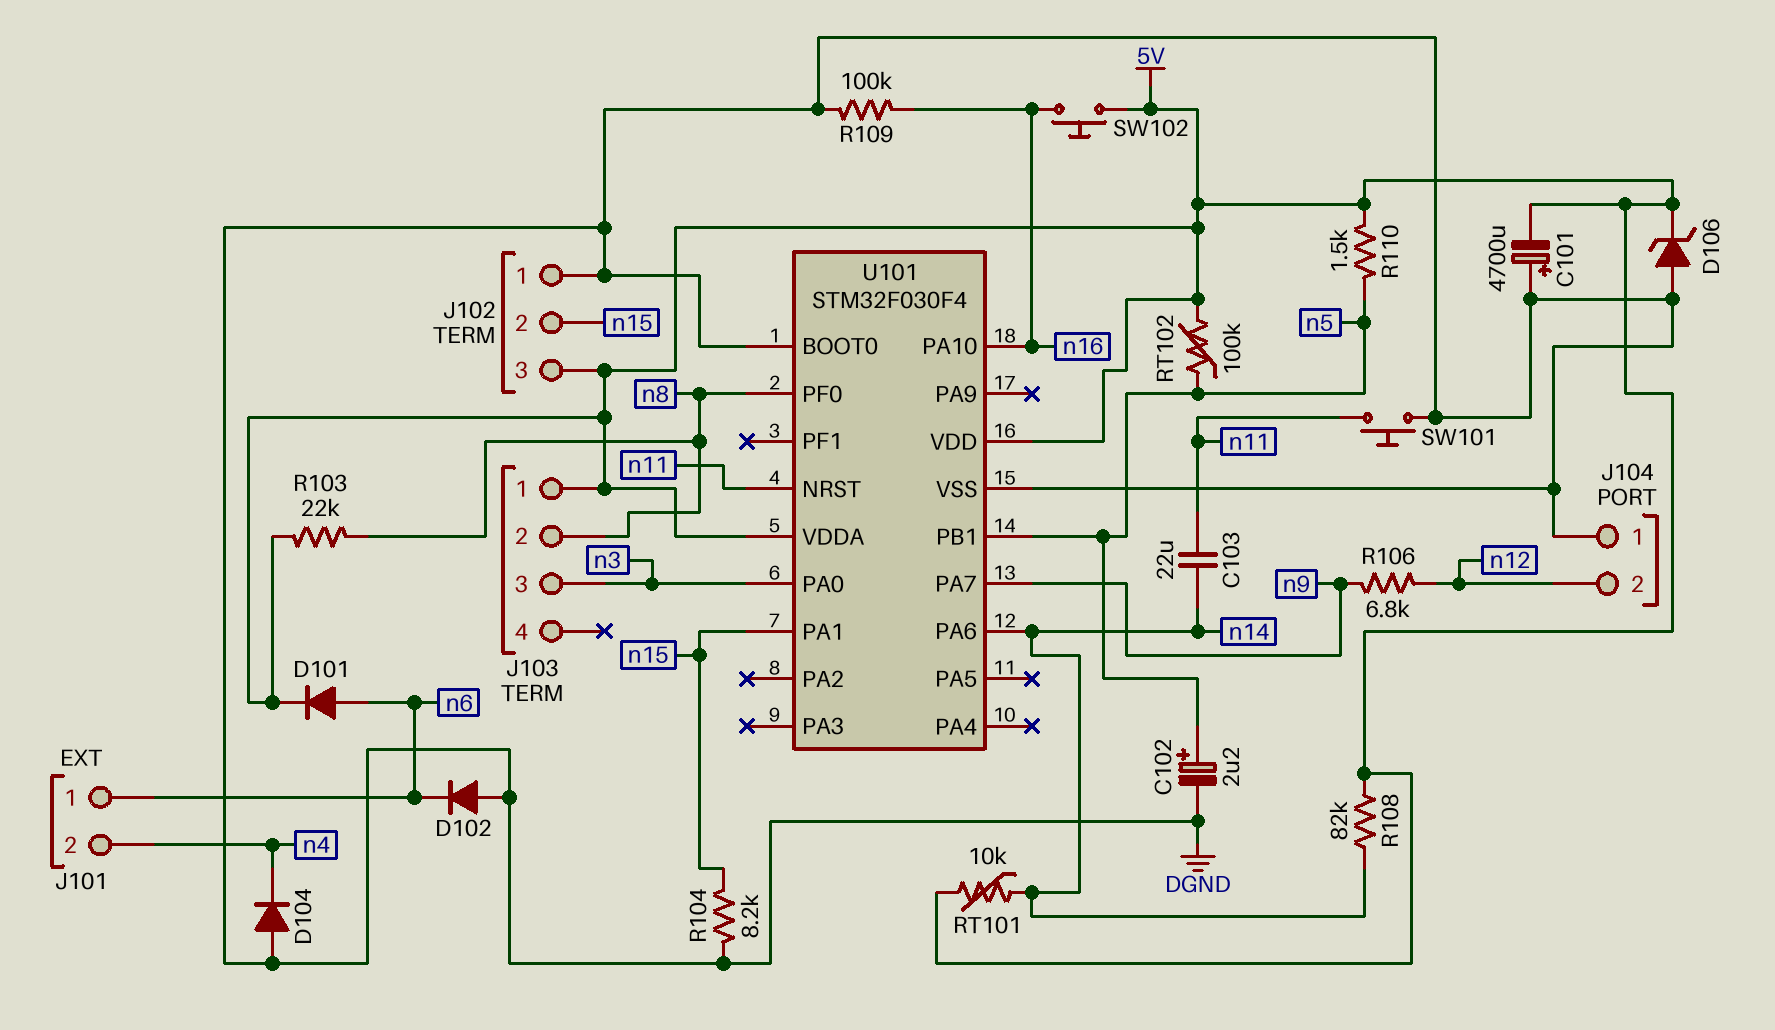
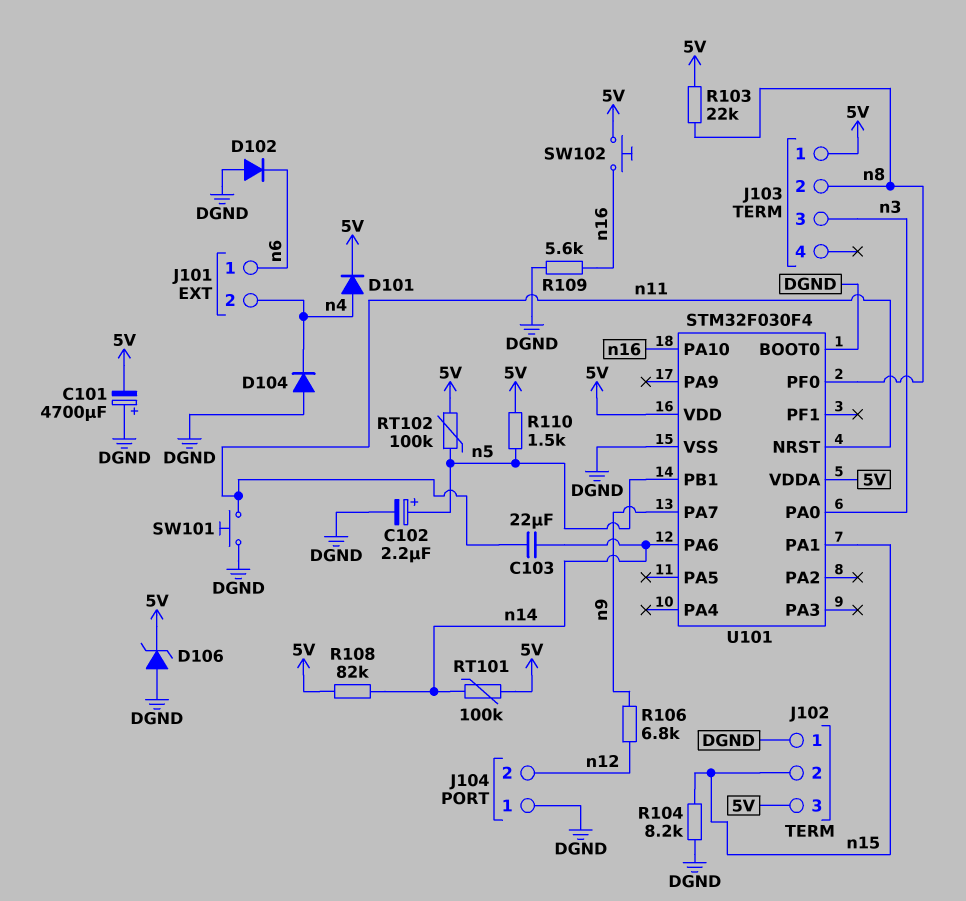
D101: diode (A n6, K 5V) -> diode (A n4, K 5V)
R109: 100k (DGND, n16) -> 5.6k (DGND, n16)
RT101: 10k (5V, n14) -> 100k (5V, n14)

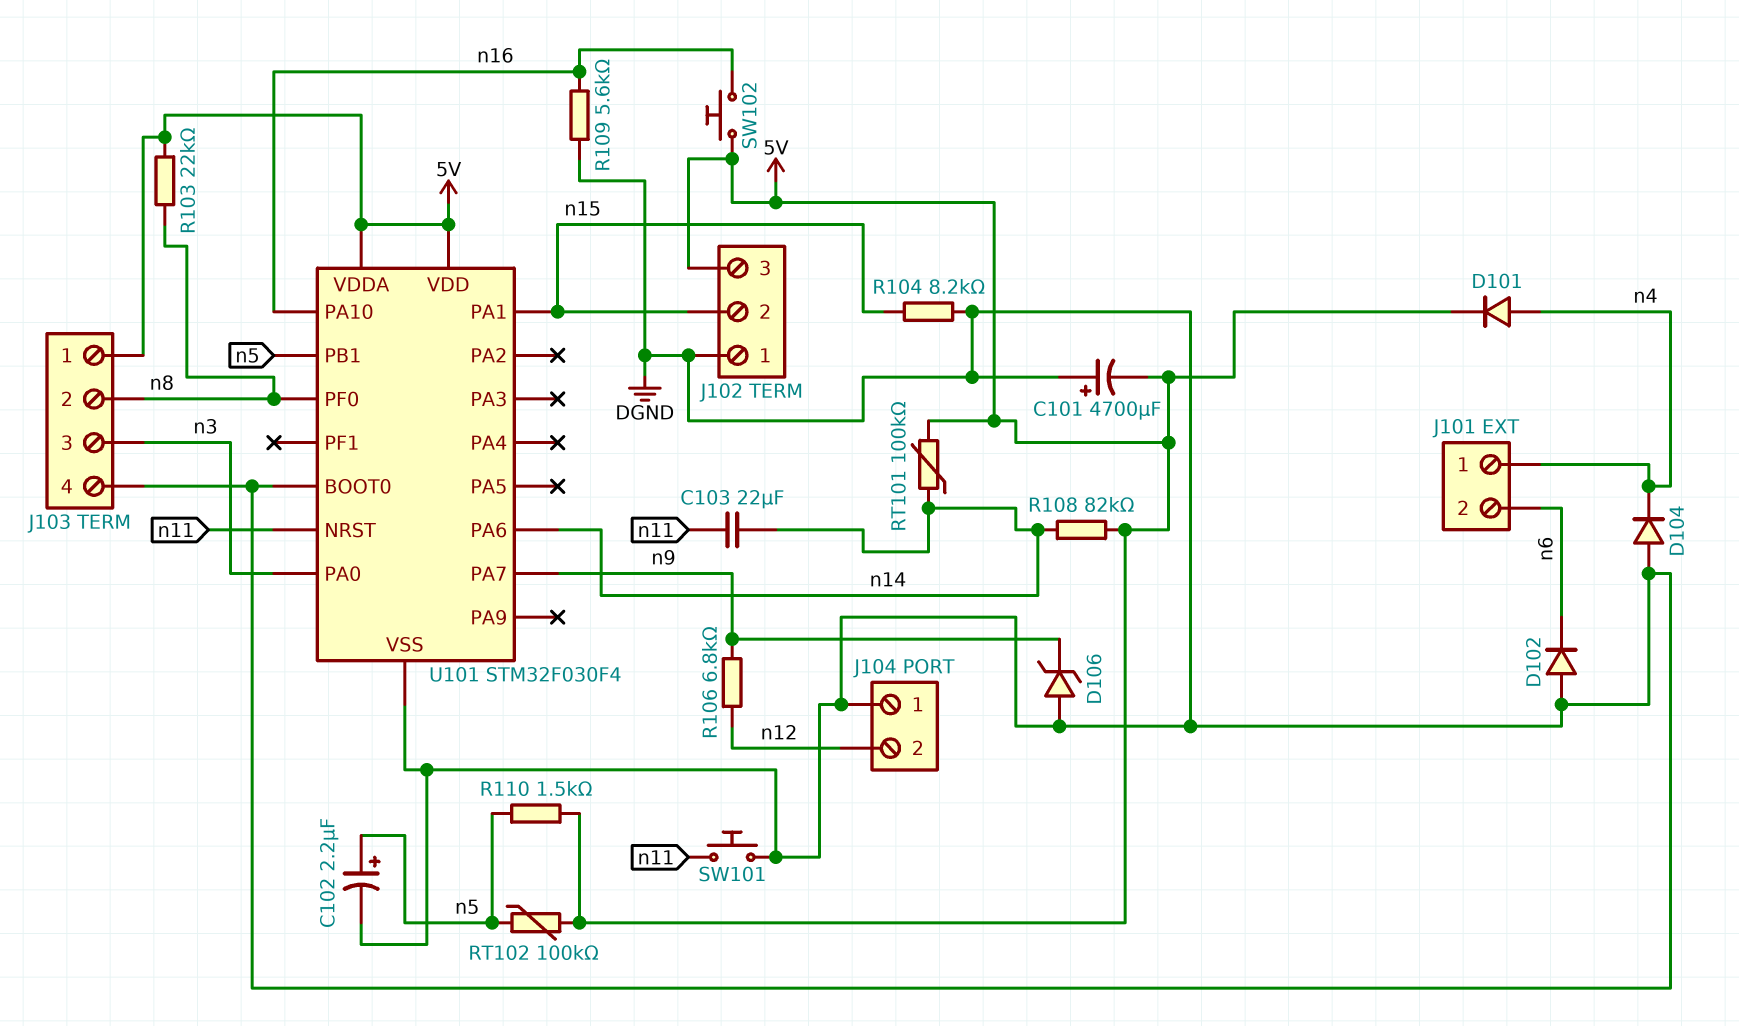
D106: zener (A DGND, K 5V) -> zener (A DGND, K n9)
J101 pin 1: n6 -> n4
J101 pin 2: n4 -> n6
J103 pin 4: none -> DGND

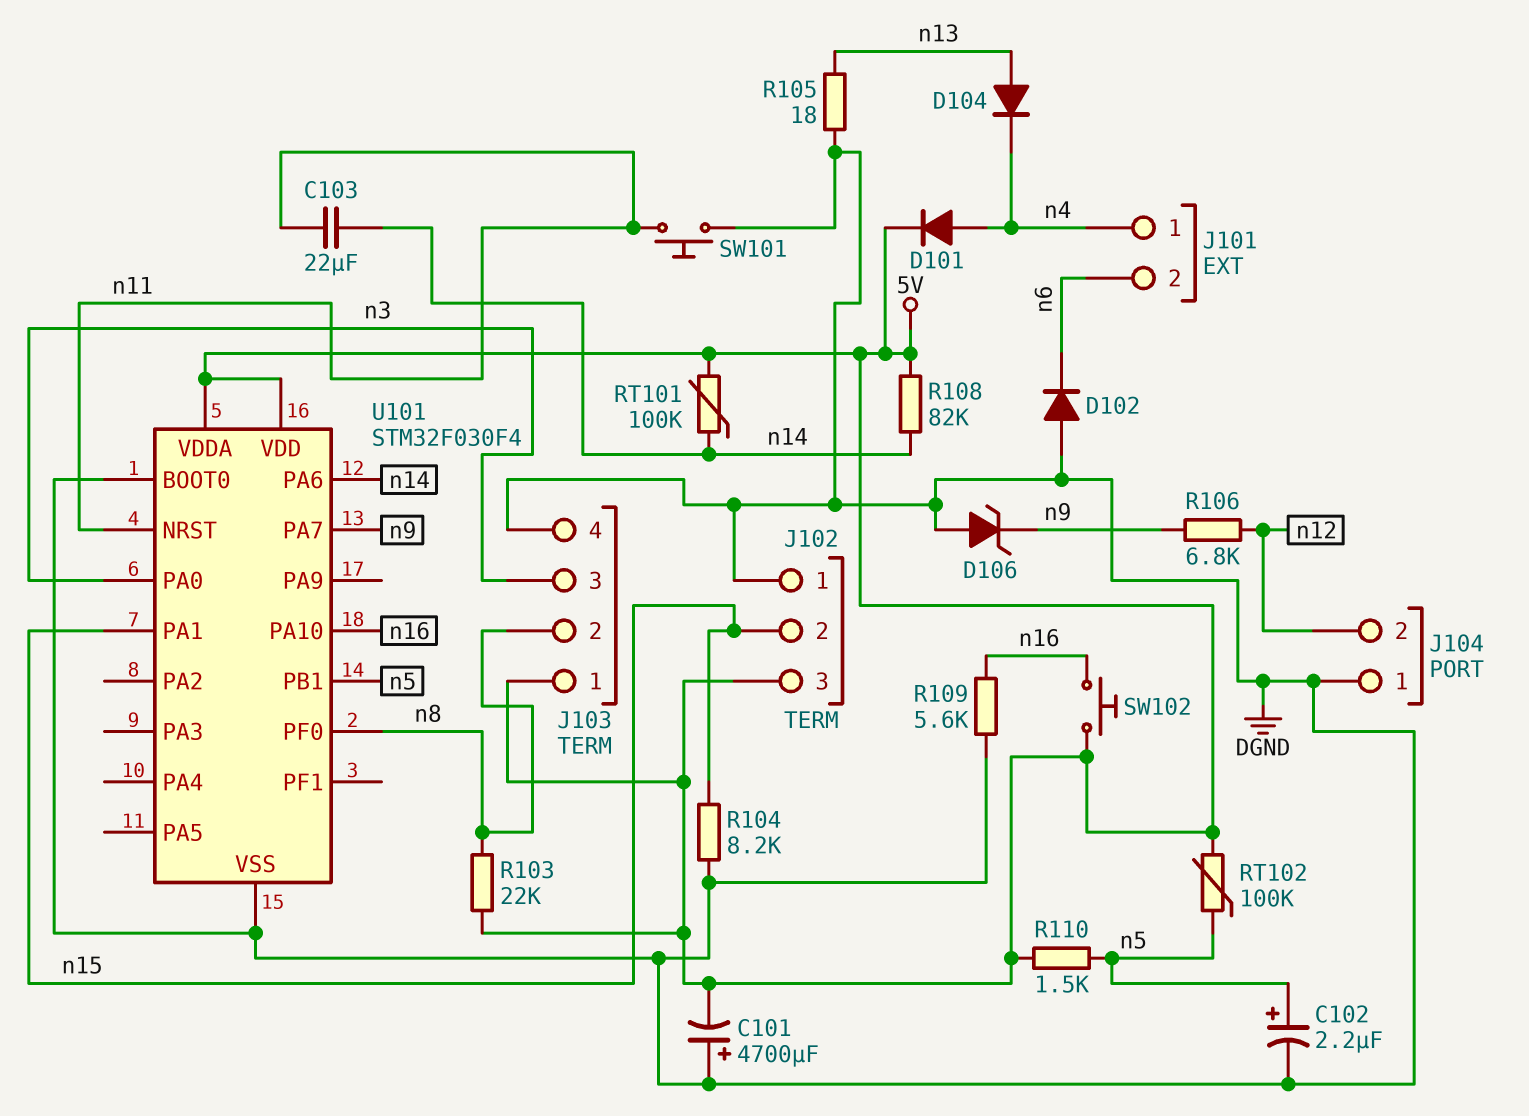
D104: diode (A DGND, K n4) -> diode (A n13, K n4)
R105: none -> 18 (DGND, n13)

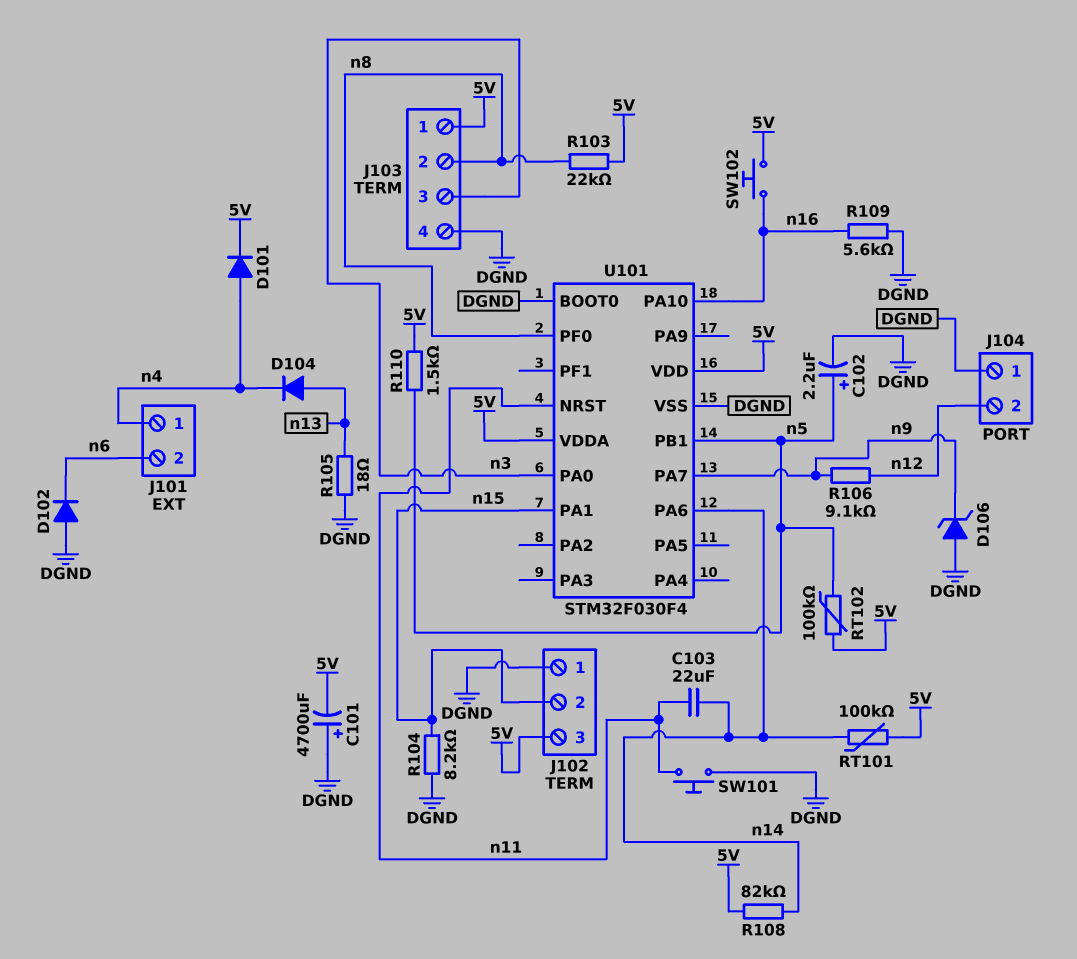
R106: 6.8k (n9, n12) -> 9.1k (n9, n12)

